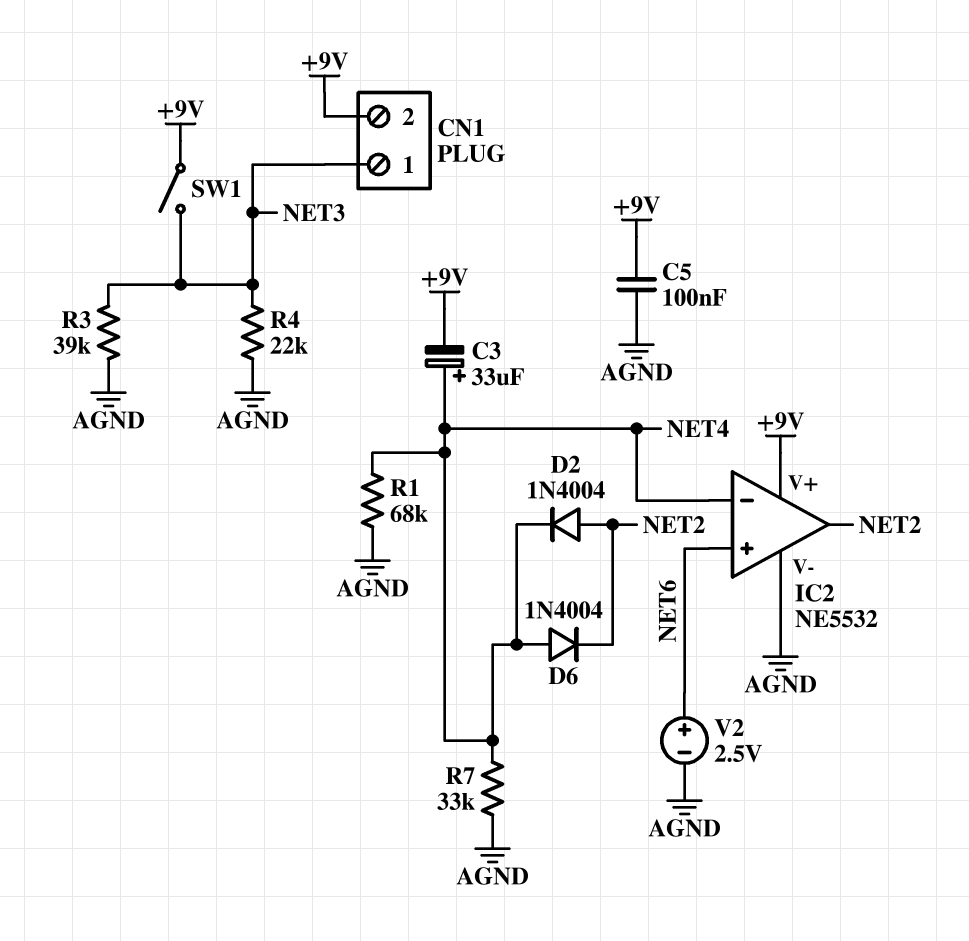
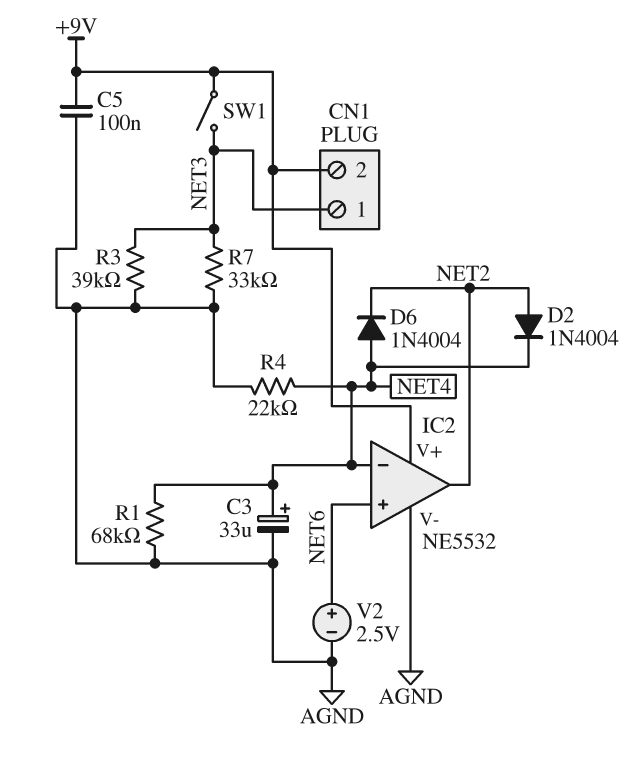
C3: 33uF (plus NET4, minus +9V) -> 33uF (plus NET4, minus AGND)
R4: 22k (AGND, NET3) -> 22k (AGND, NET4)
R7: 33k (AGND, NET4) -> 33k (AGND, NET3)

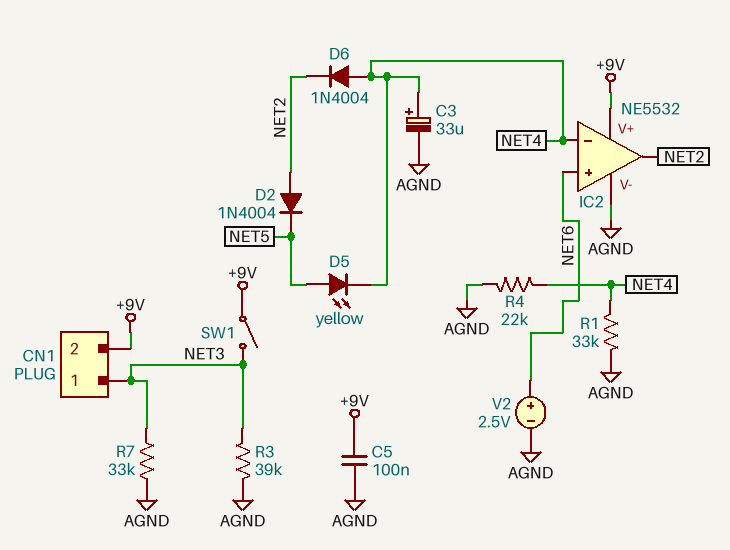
D2: diode 1N4004 (A NET2, K NET4) -> diode 1N4004 (A NET2, K NET5)
D5: none -> LED yellow (A NET5, K NET4)
R1: 68k (AGND, NET4) -> 33k (AGND, NET4)

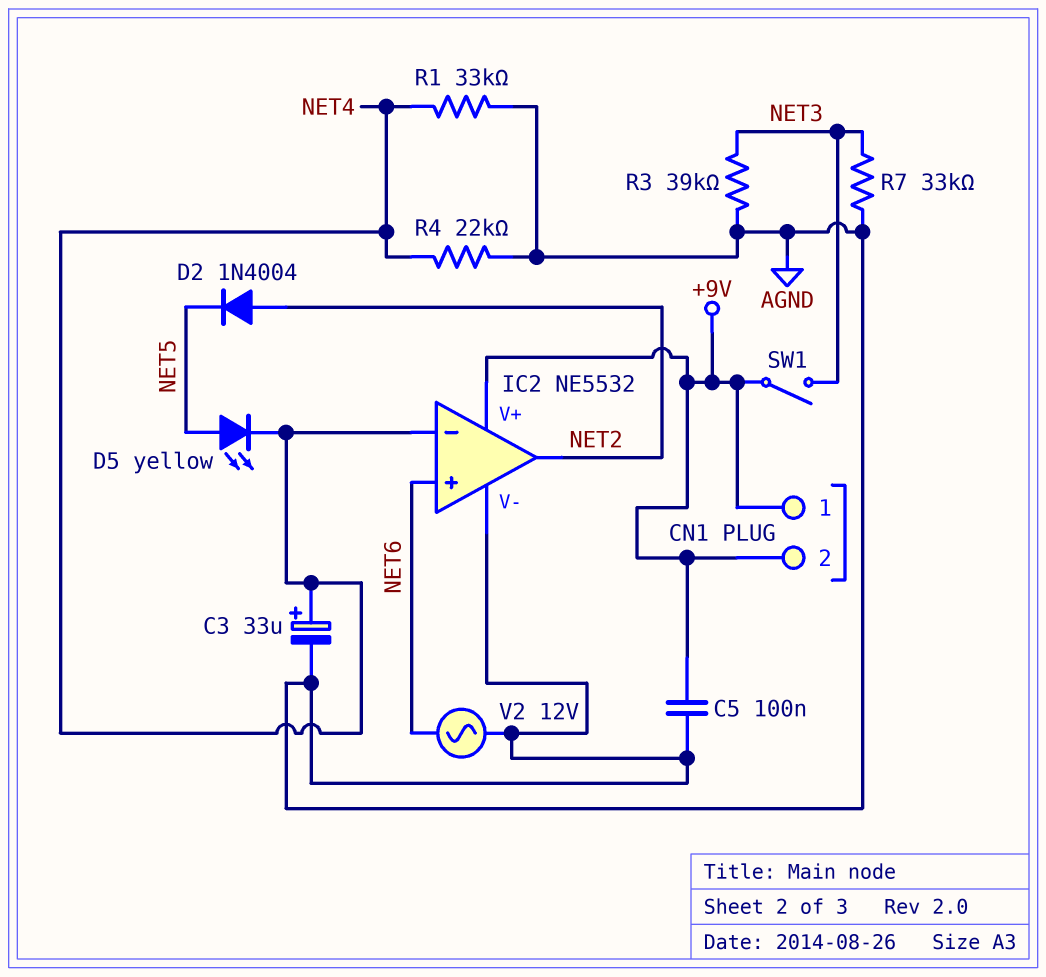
CN1 pin 1: NET3 -> +9V
D6: diode 1N4004 (A NET4, K NET2) -> none
V2: 2.5V (plus NET6, minus AGND) -> AC 12V (AGND, NET6)

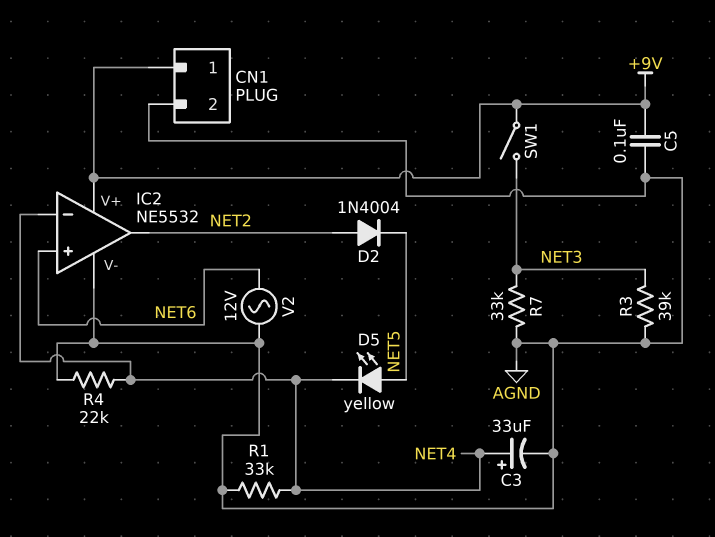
CN1 pin 2: +9V -> AGND

